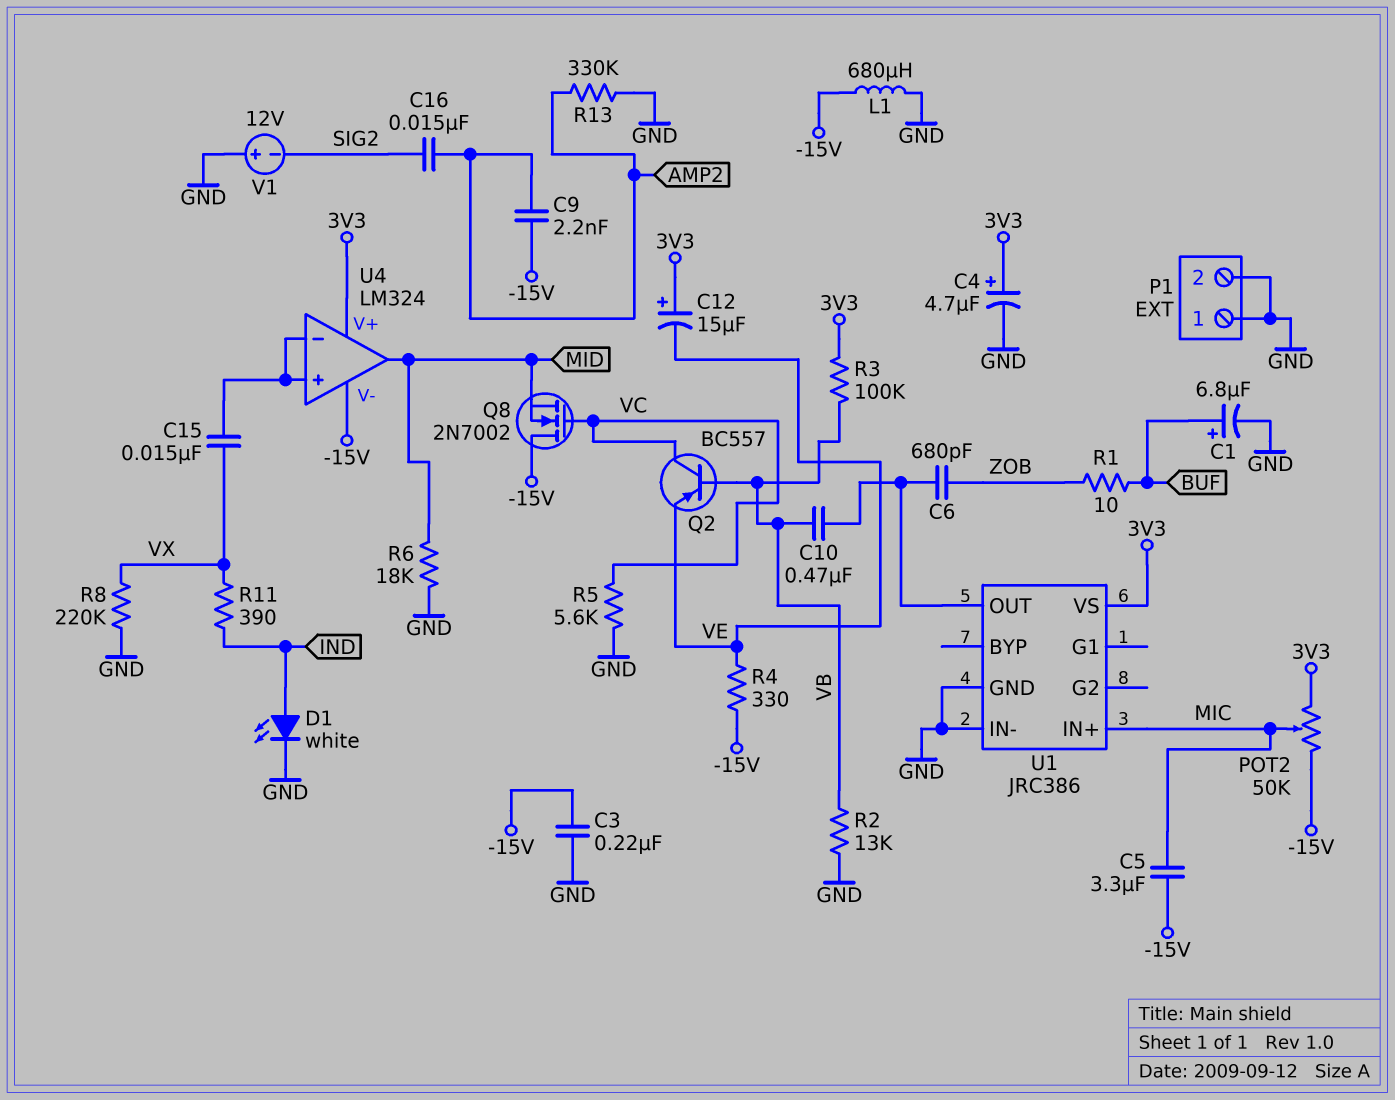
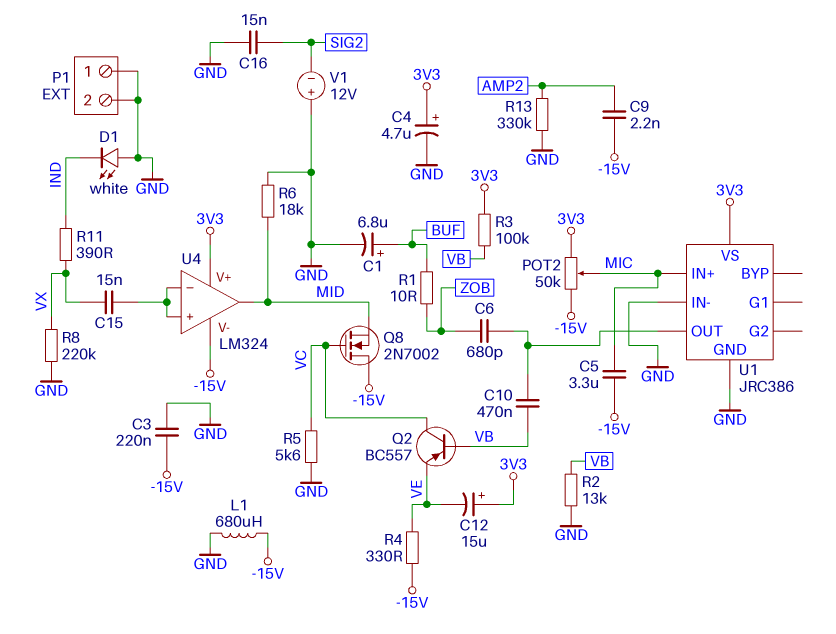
C16: 15nF (AMP2, SIG2) -> 15nF (GND, SIG2)
D1: LED white (A IND, K GND) -> LED white (A GND, K IND)

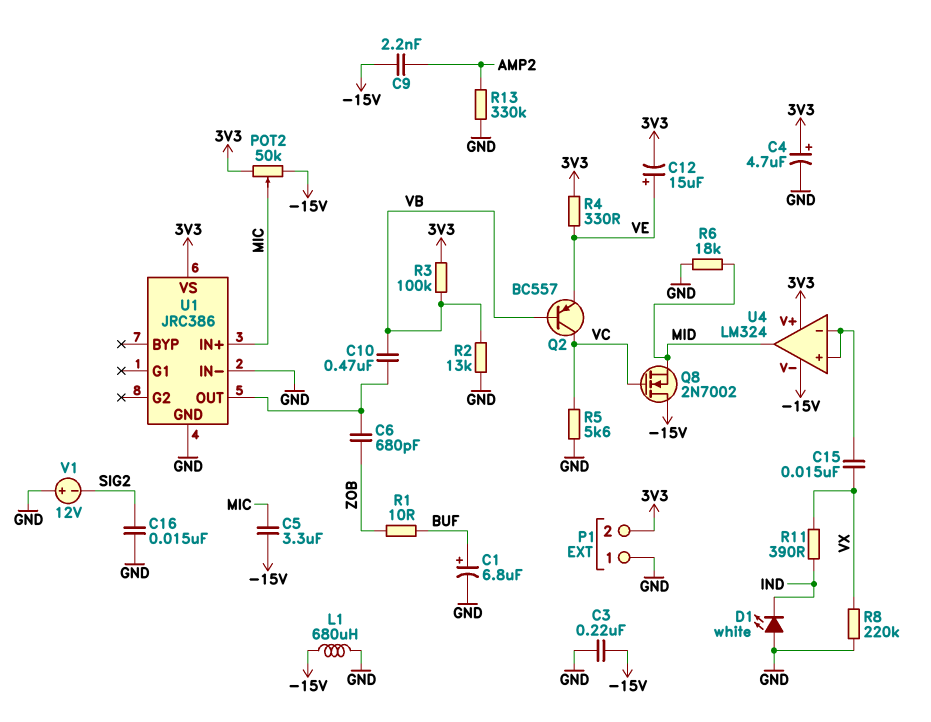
C12: 15uF (plus 3V3, minus VE) -> 15uF (plus VE, minus 3V3)
P1 pin 2: GND -> 3V3
R4: 330 (-15V, VE) -> 330 (3V3, VE)

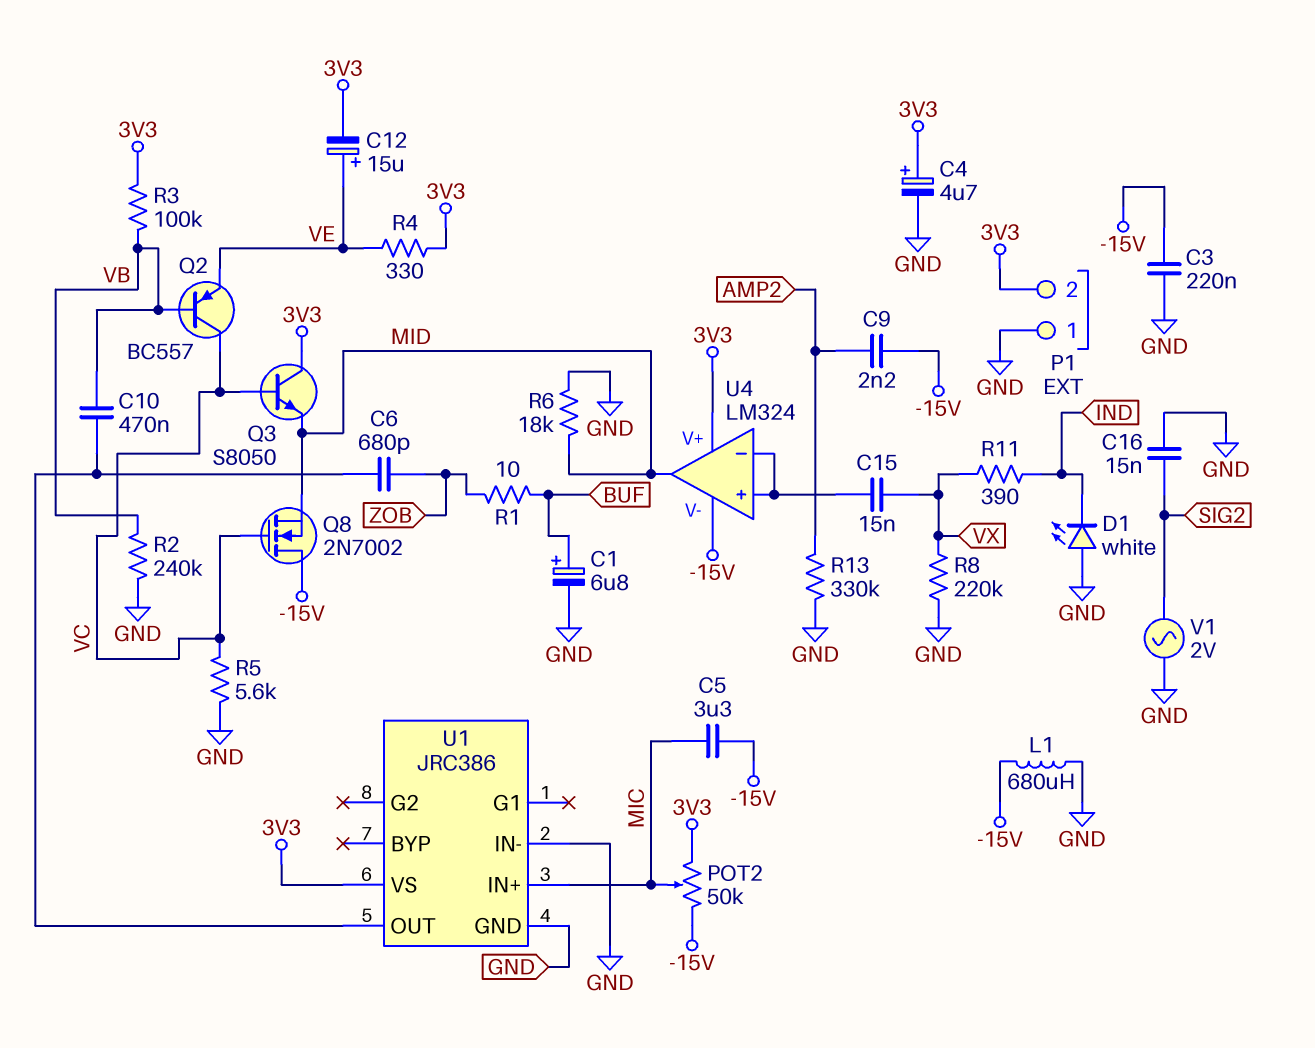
Q3: none -> NPN S8050 (B VC, C 3V3, E MID)
R2: 13k (GND, VB) -> 240k (GND, VB)
V1: 12V (plus GND, minus SIG2) -> AC 2V (GND, SIG2)

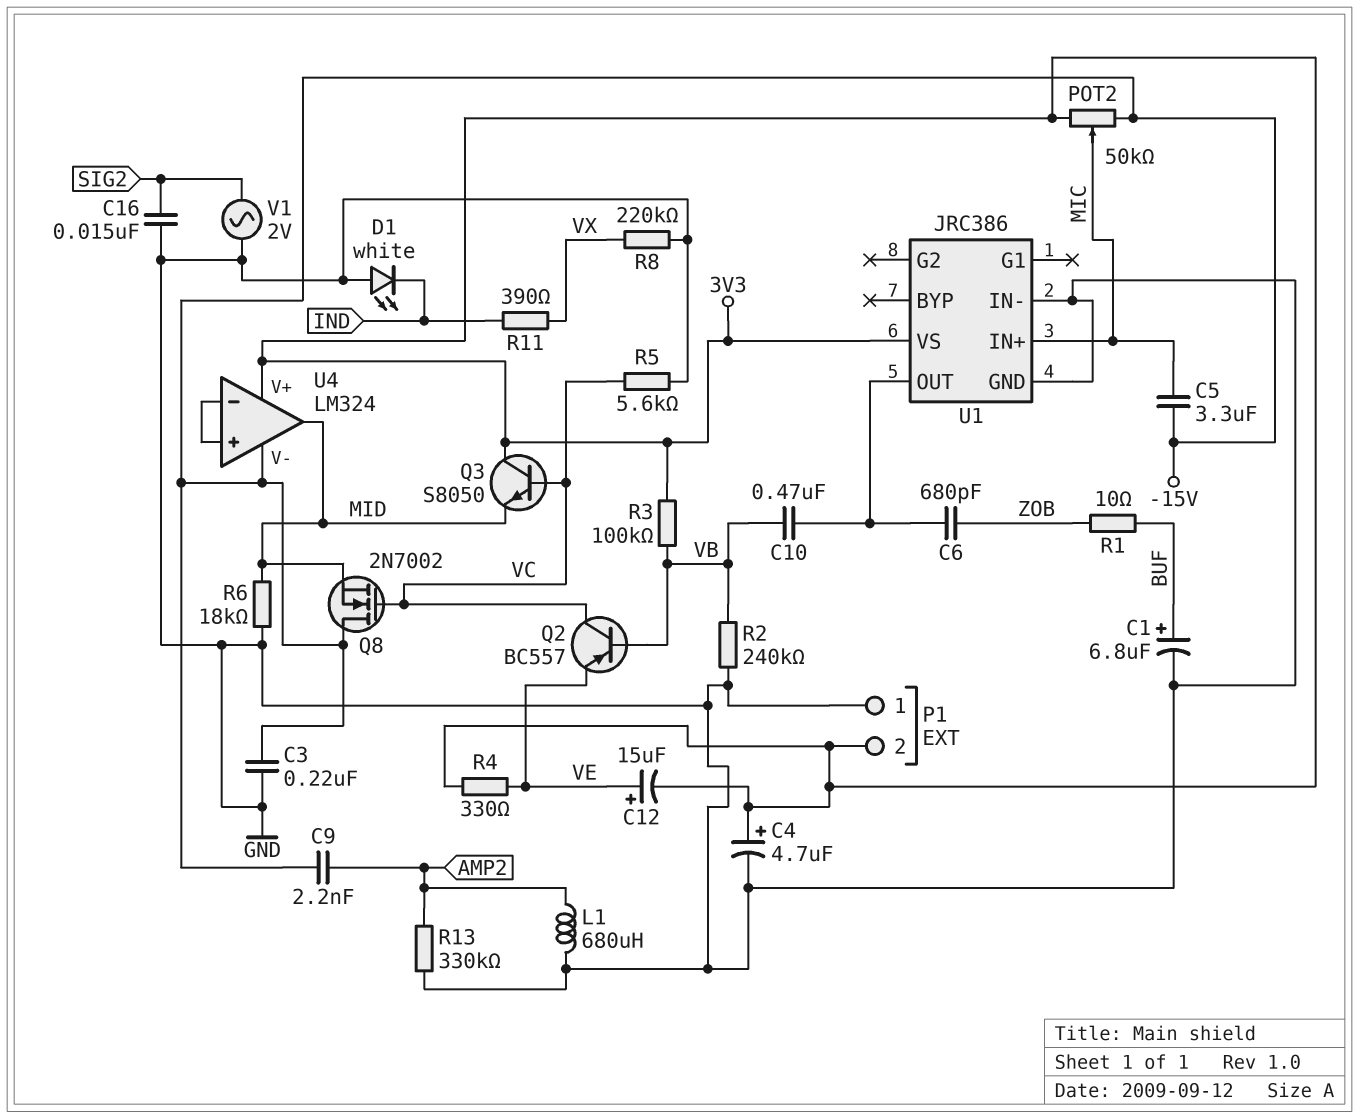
C15: 15nF (U4/in+, VX) -> none
L1: 680uH (-15V, GND) -> 680uH (AMP2, GND)

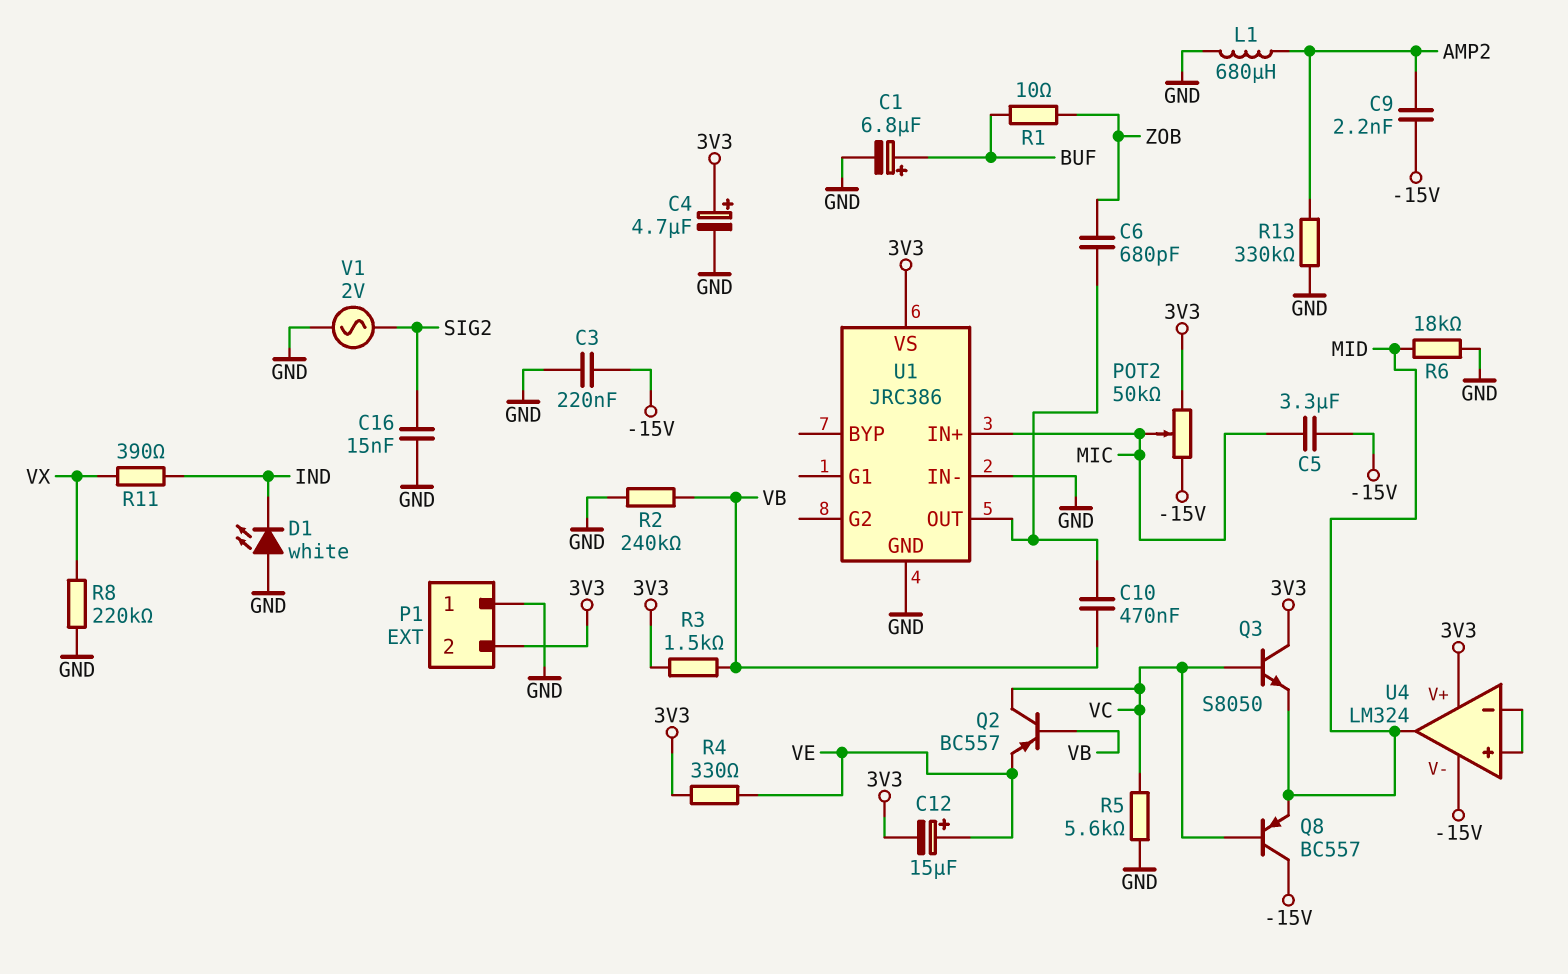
Q8: NMOS 2N7002 (G VC, D -15V, S MID) -> PNP BC557 (B VC, C -15V, E MID)
R3: 100k (3V3, VB) -> 1.5k (3V3, VB)

